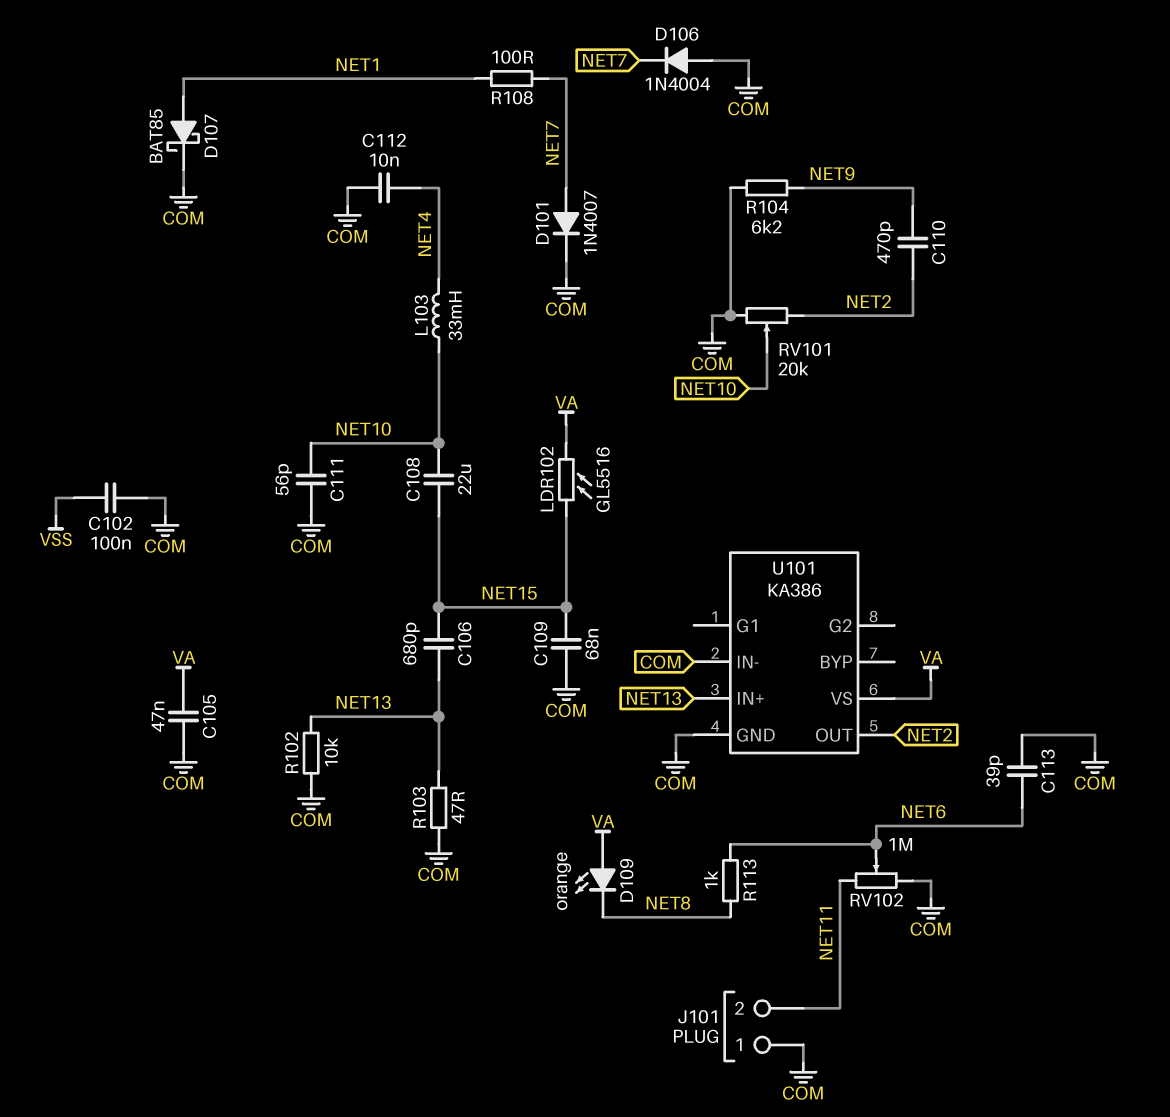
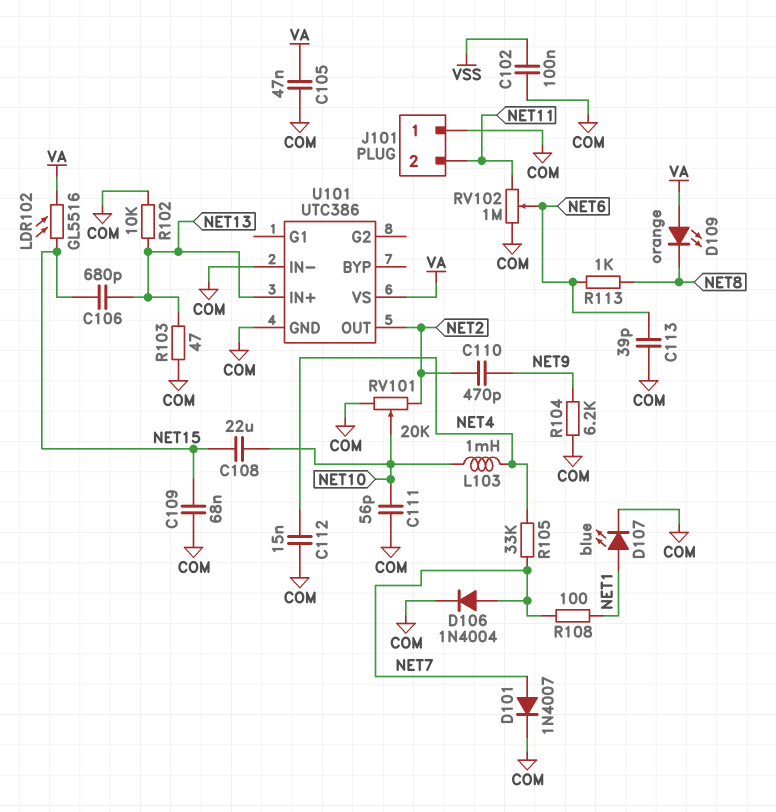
C112: 10nF (COM, NET4) -> 15nF (COM, NET4)
D106: diode 1N4004 (A COM, K NET7) -> diode 1N4004 (A NET7, K COM)
D107: schottky BAT85 (A NET1, K COM) -> LED blue (A NET1, K COM)
L103: 33mH (NET4, NET10) -> 1mH (NET4, NET10)
R105: none -> 33k (NET4, NET7)
U101: KA386 -> UTC386

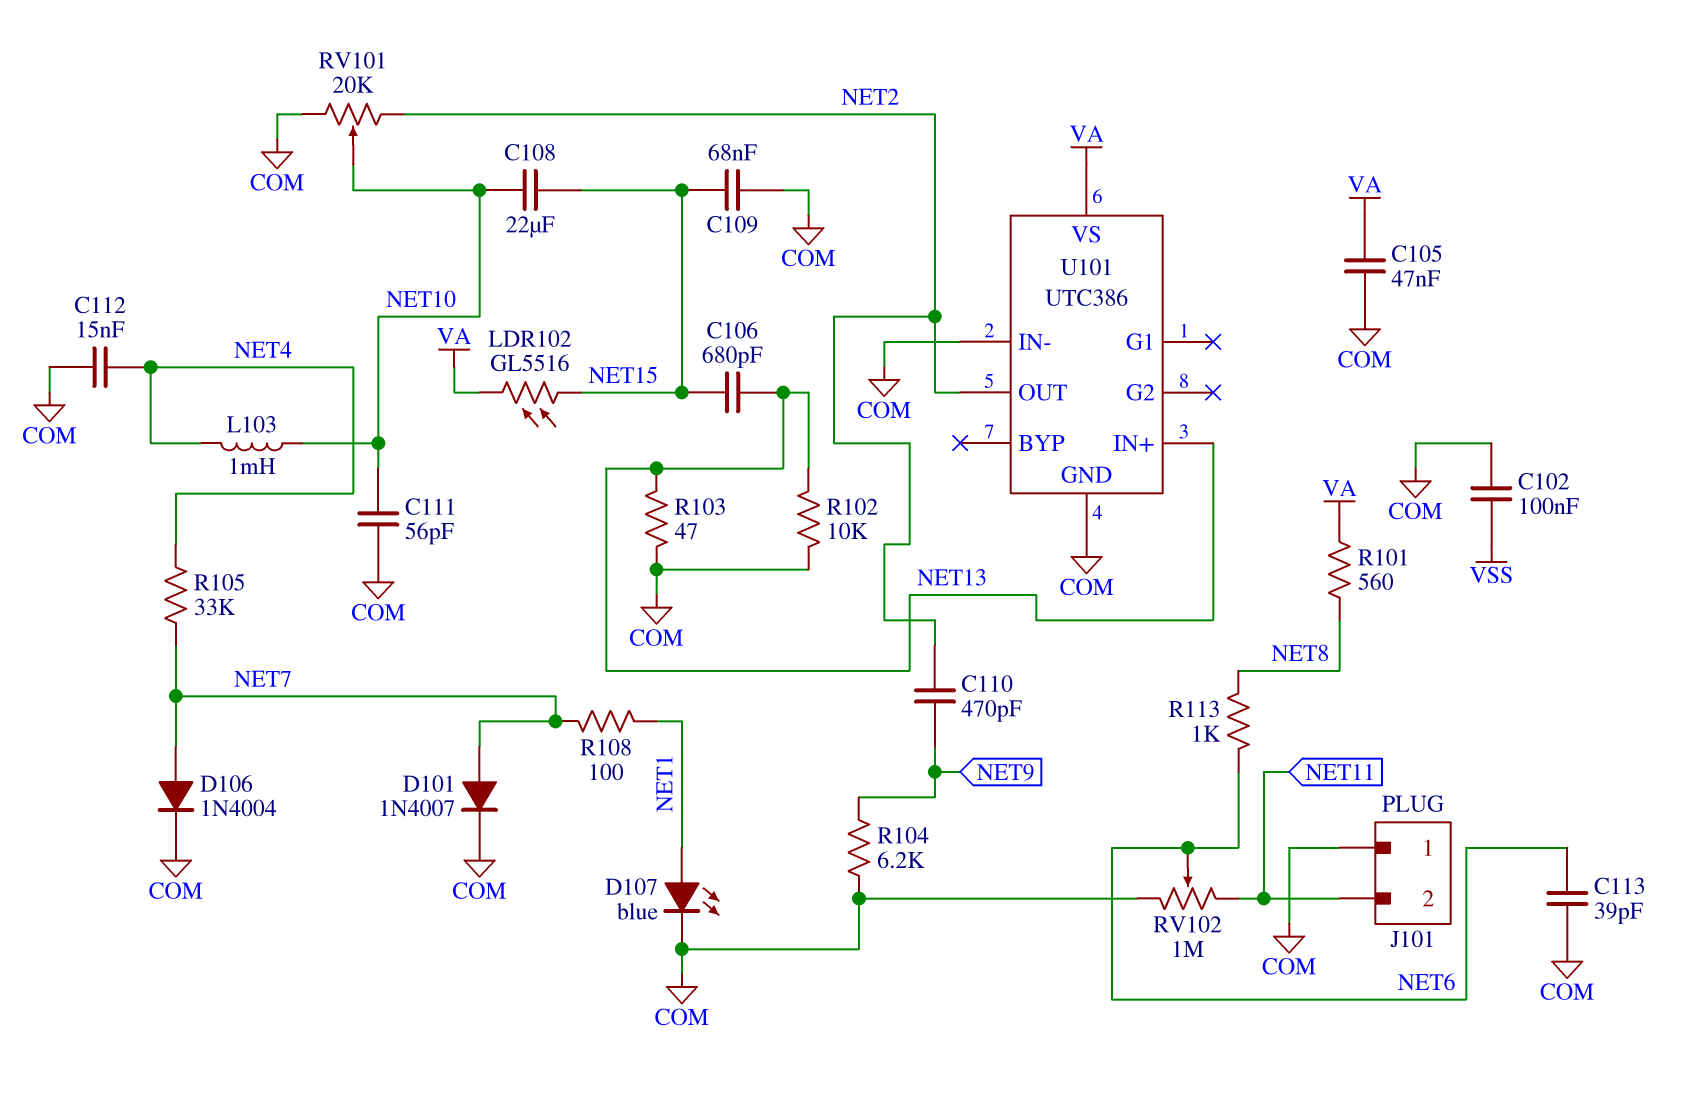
D109: LED orange (A VA, K NET8) -> none
R101: none -> 560 (NET8, VA)

